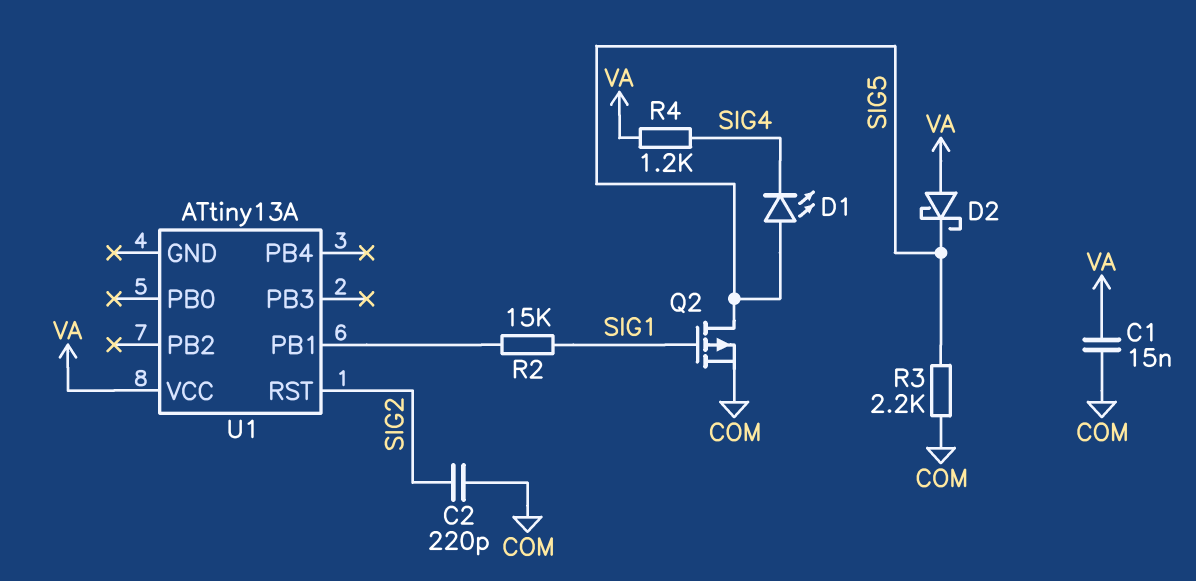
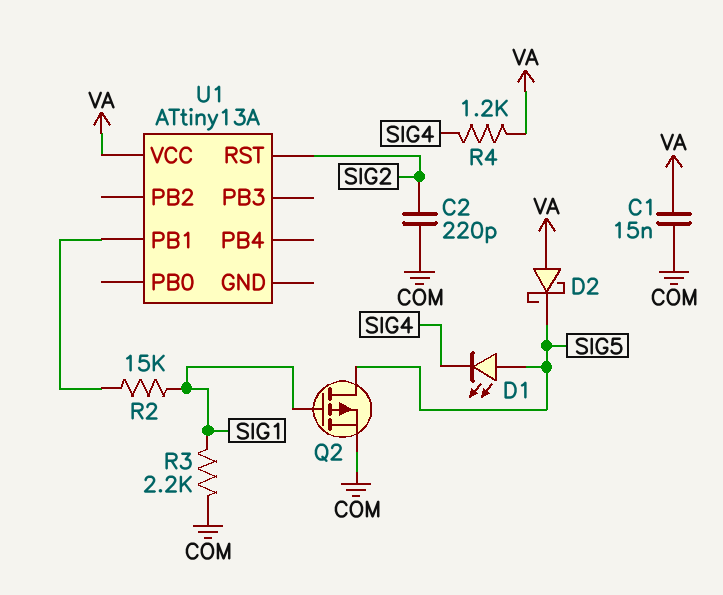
R3: 2.2k (COM, SIG5) -> 2.2k (COM, SIG1)

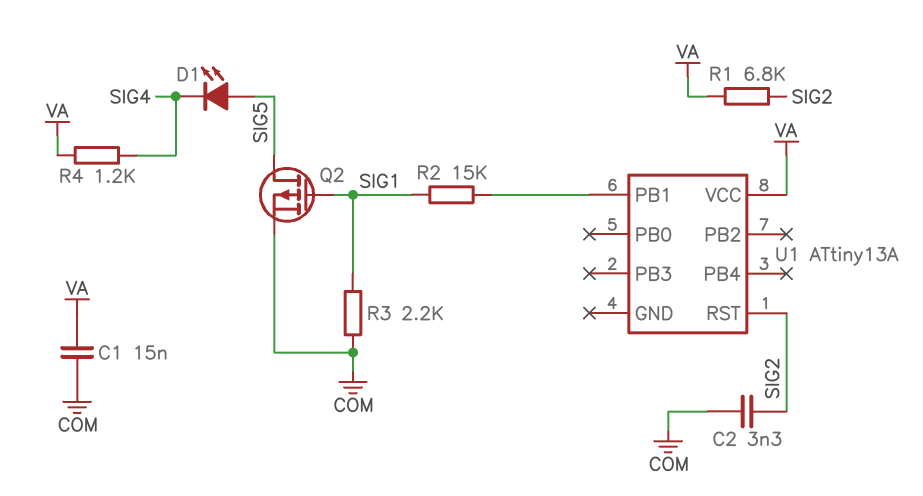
C2: 220pF (COM, SIG2) -> 3.3nF (COM, SIG2)
D2: schottky (A VA, K SIG5) -> none
R1: none -> 6.8k (SIG2, VA)

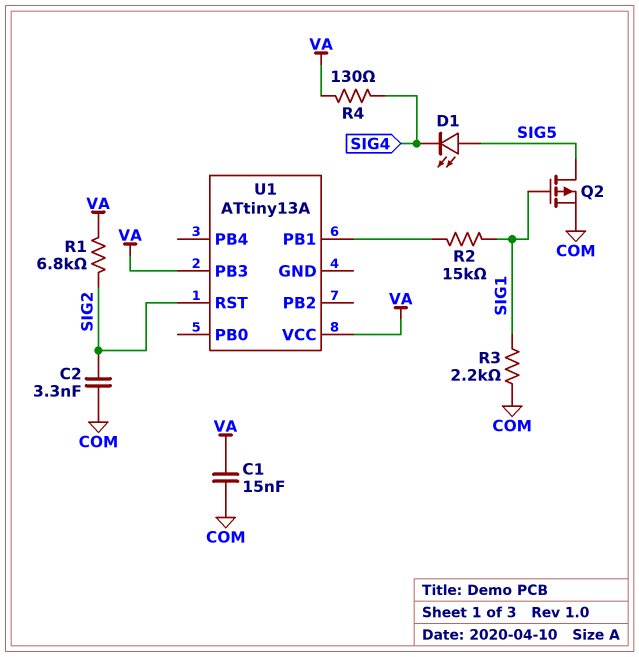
R4: 1.2k (SIG4, VA) -> 130 (SIG4, VA)
U1 pin PB3: none -> VA

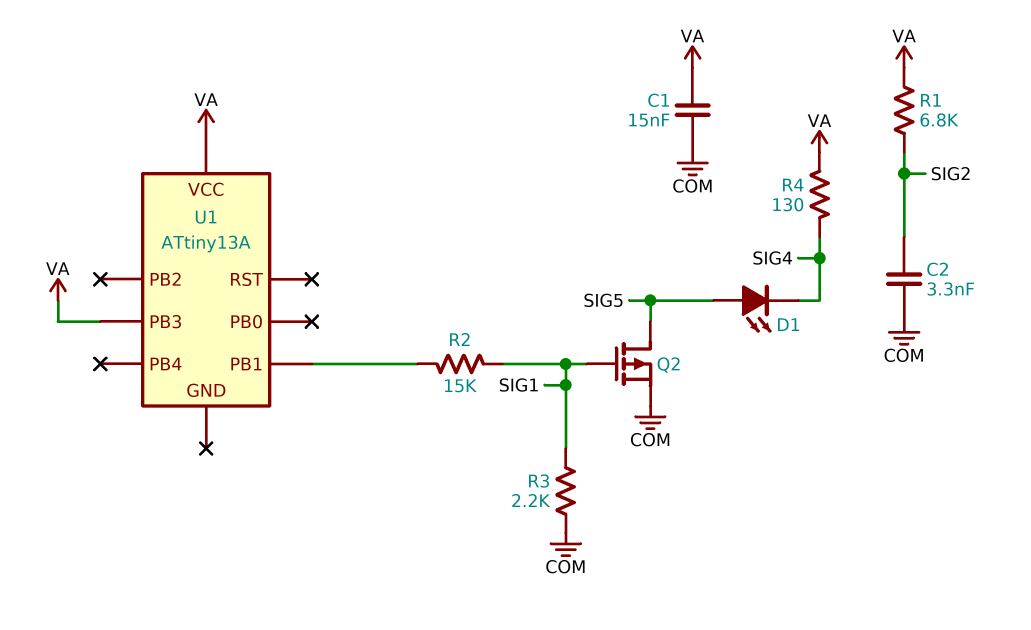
U1 pin RST: SIG2 -> none

